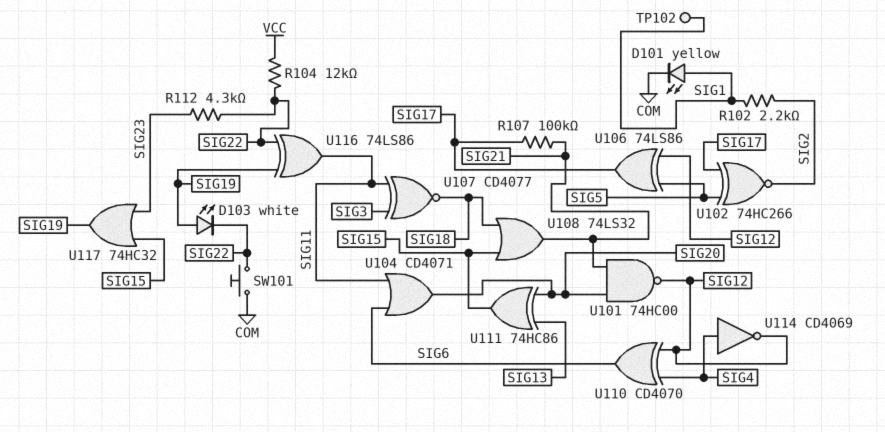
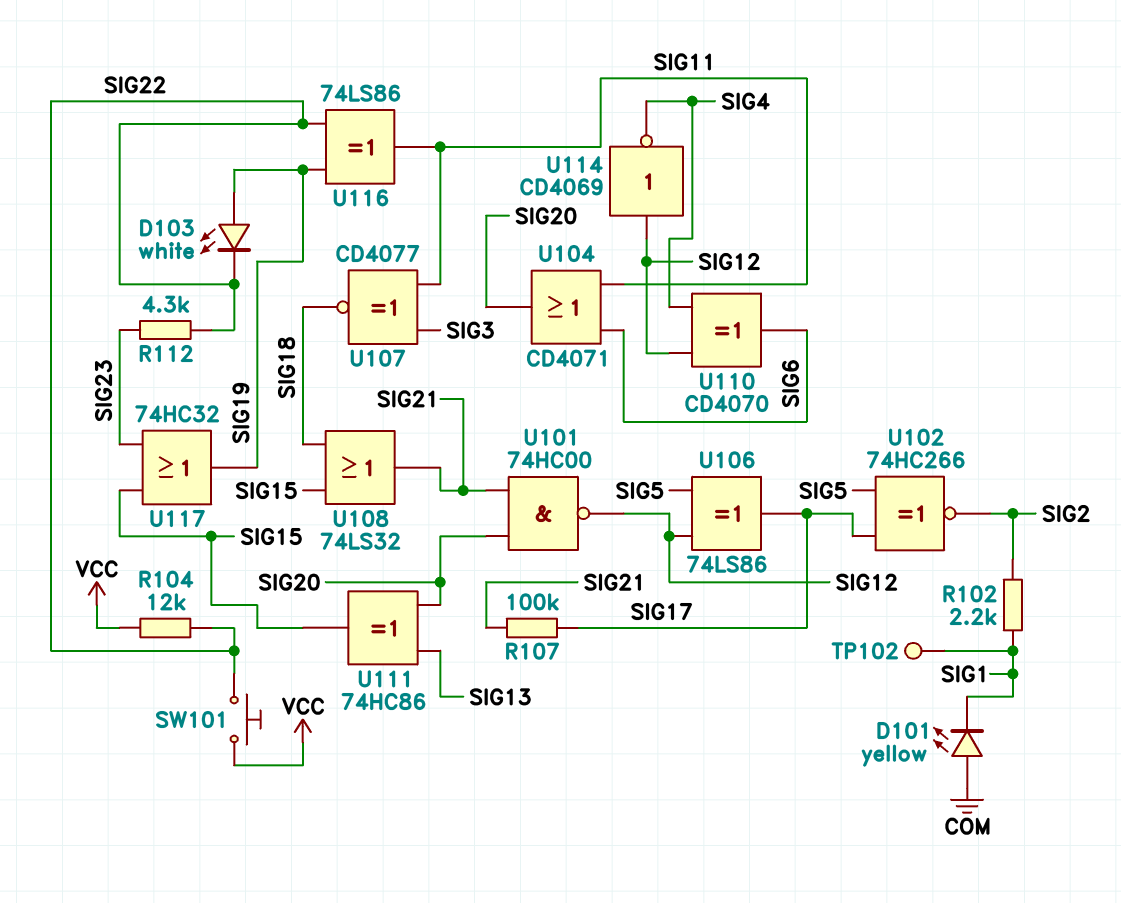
D101: LED yellow (A SIG1, K COM) -> LED yellow (A COM, K SIG1)
SW101: button (COM, SIG22) -> button (SIG22, VCC)
U114: NOT CD4069 (in SIG4, out SIG12) -> NOT CD4069 (in SIG12, out SIG4)

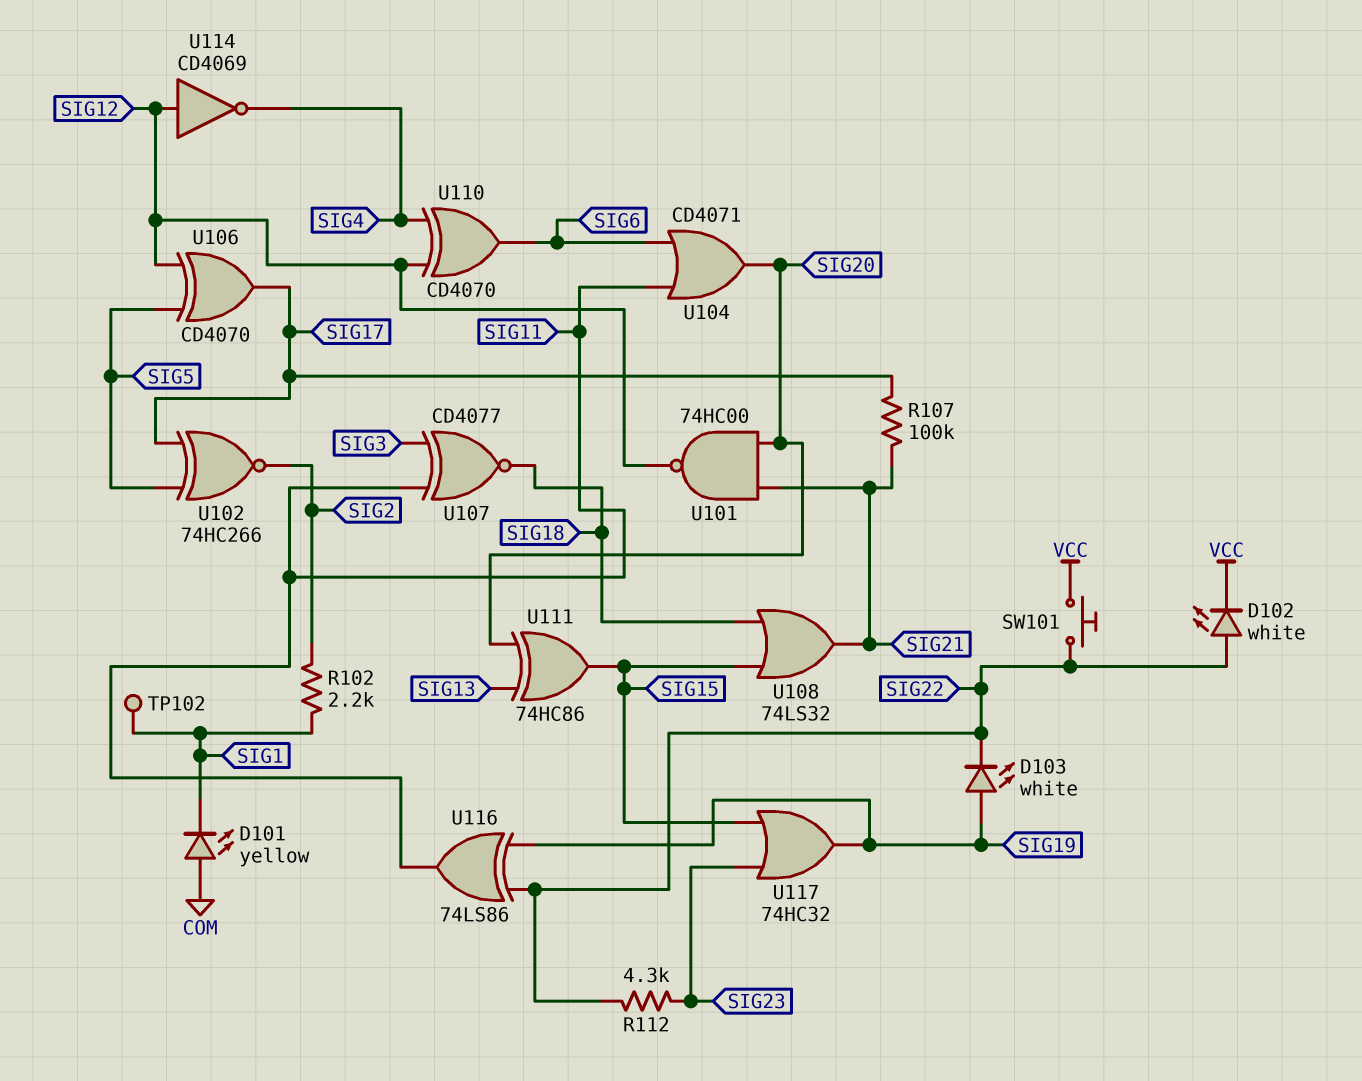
D102: none -> LED white (A SIG22, K VCC)
R104: 12k (SIG22, VCC) -> none
U106: XOR 74LS86 (in SIG5, in SIG12, out SIG17) -> XOR CD4070 (in SIG5, in SIG12, out SIG17)

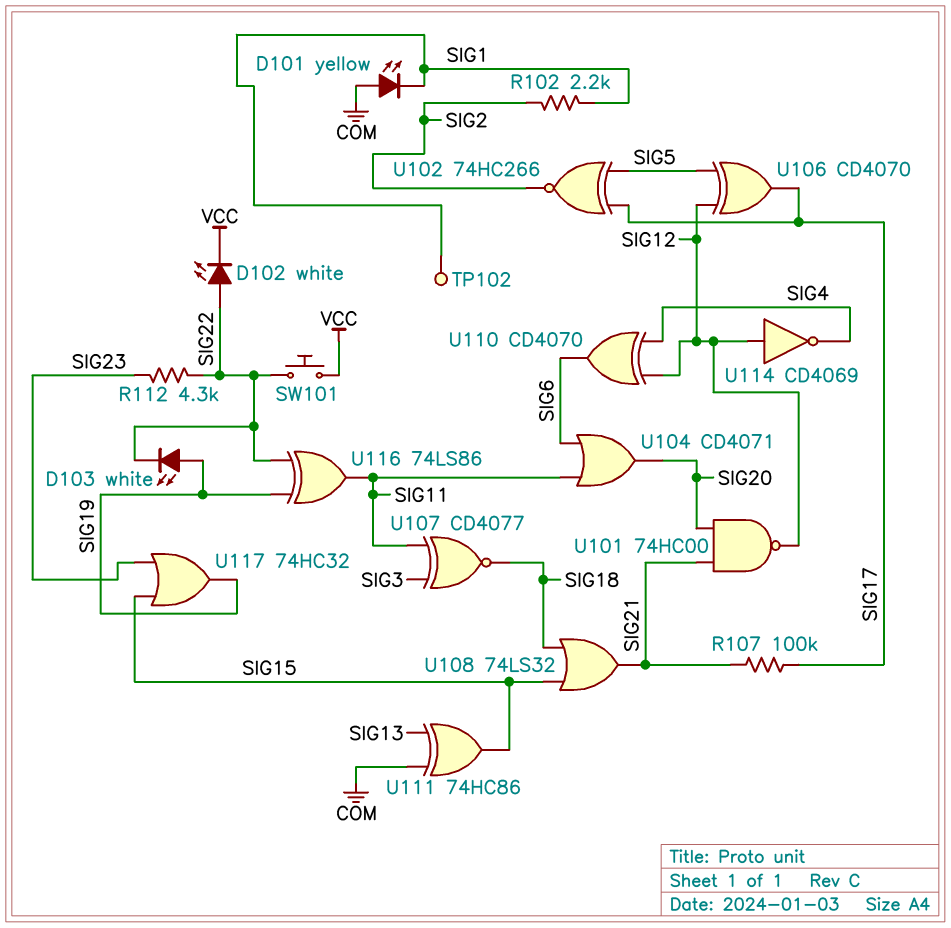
U111: XOR 74HC86 (in SIG13, in SIG20, out SIG15) -> XOR 74HC86 (in COM, in SIG13, out SIG15)

